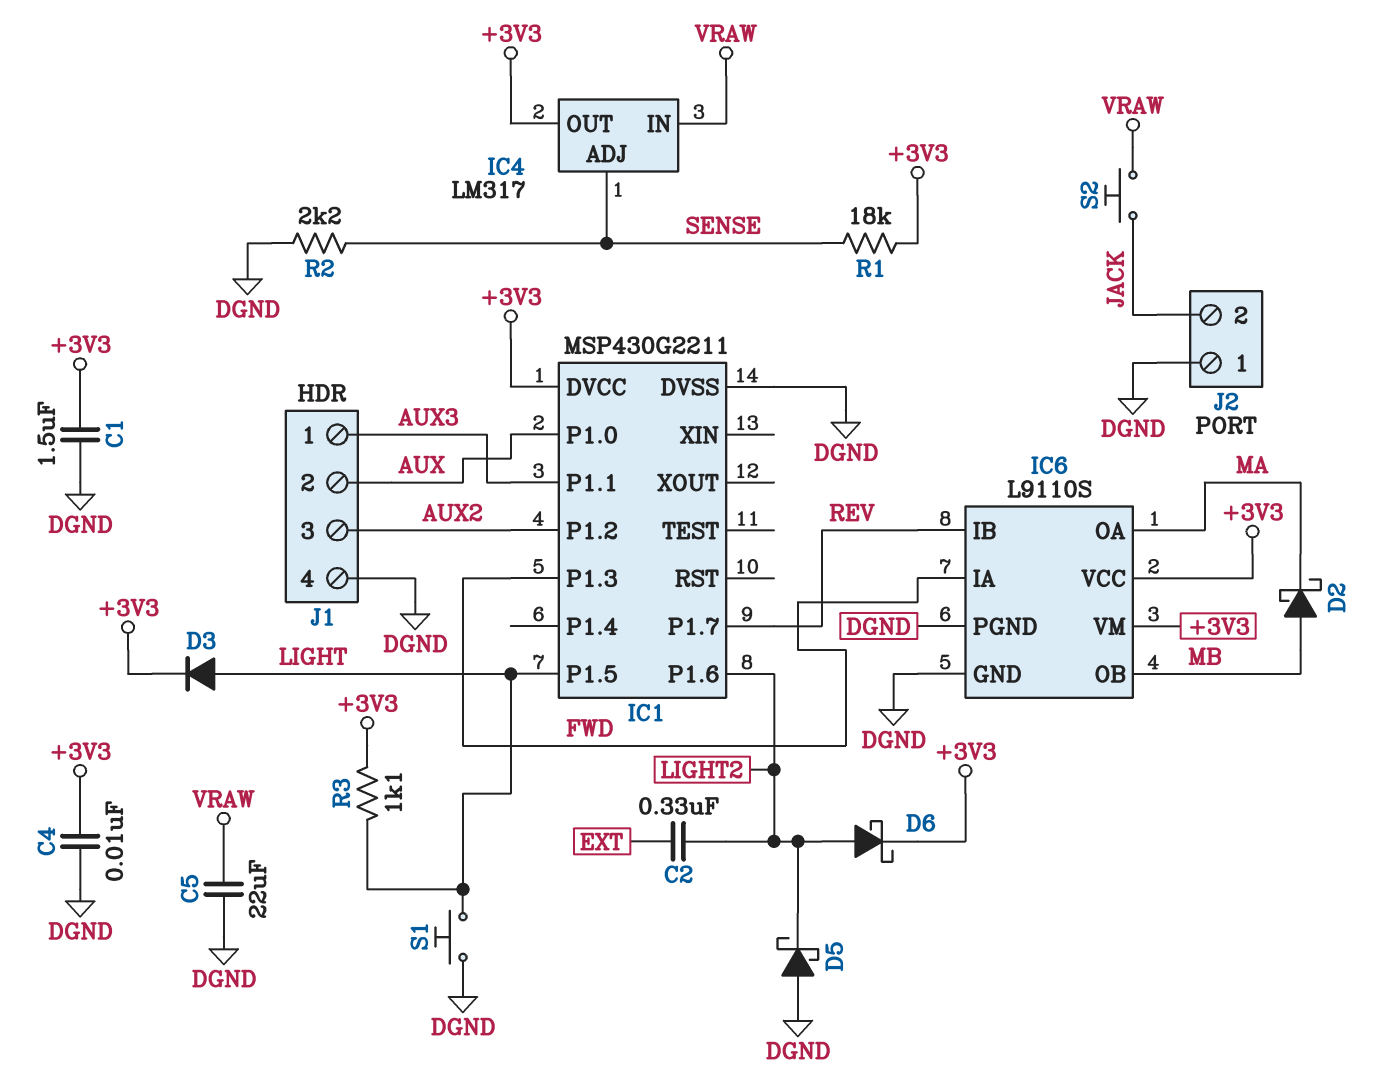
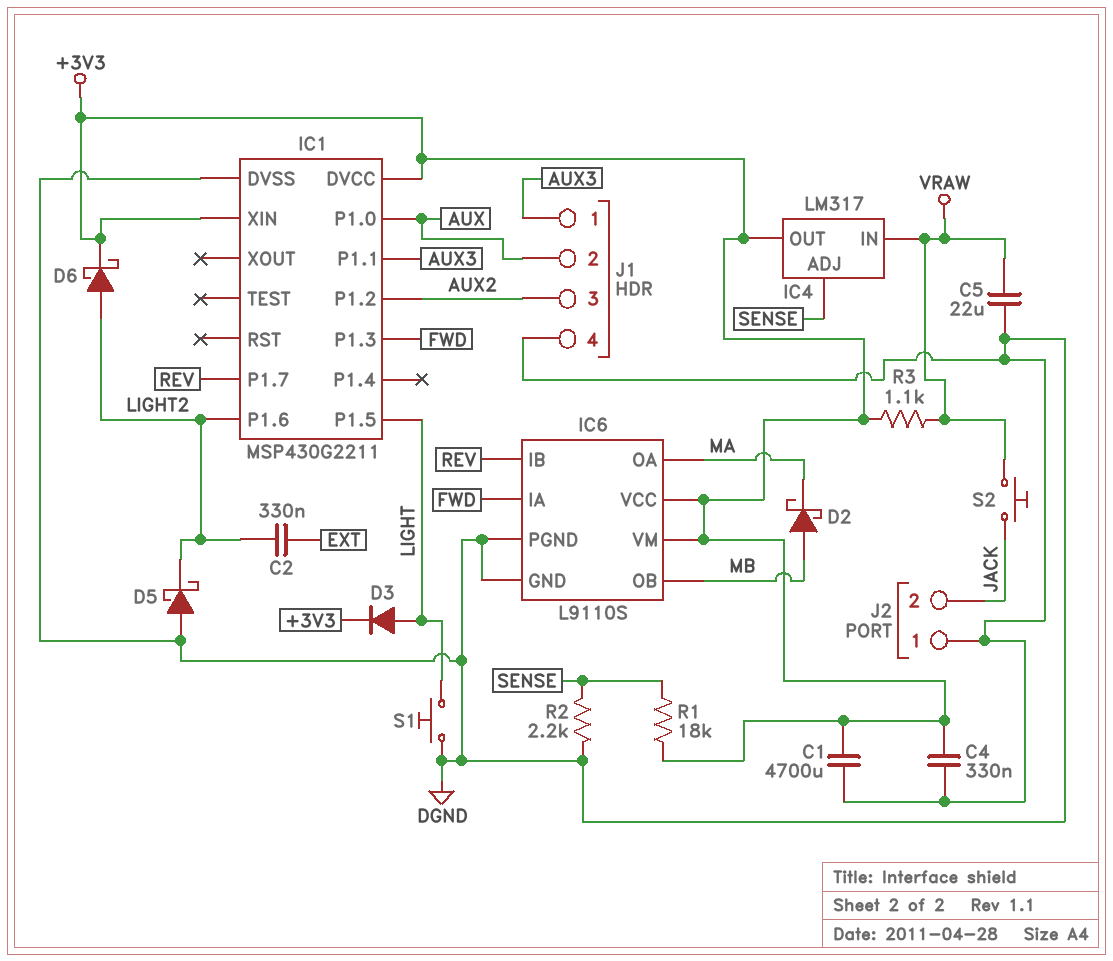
C1: 1.5uF (+3V3, DGND) -> 4700uF (+3V3, DGND)
C4: 10nF (+3V3, DGND) -> 330nF (+3V3, DGND)
IC1 pin XIN: none -> +3V3
R3: 1.1k (+3V3, LIGHT) -> 1.1k (+3V3, VRAW)

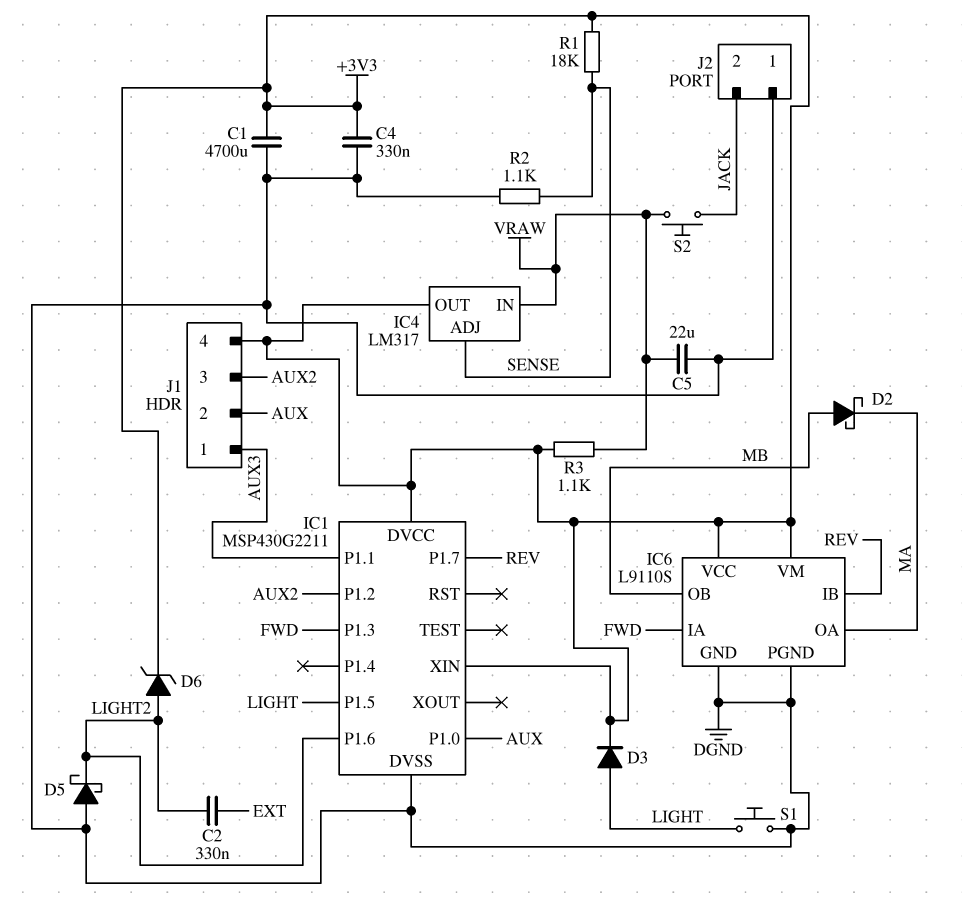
D6: schottky (A LIGHT2, K +3V3) -> zener (A LIGHT2, K +3V3)
J1 pin 4: DGND -> +3V3
R2: 2.2k (DGND, SENSE) -> 1.1k (DGND, SENSE)

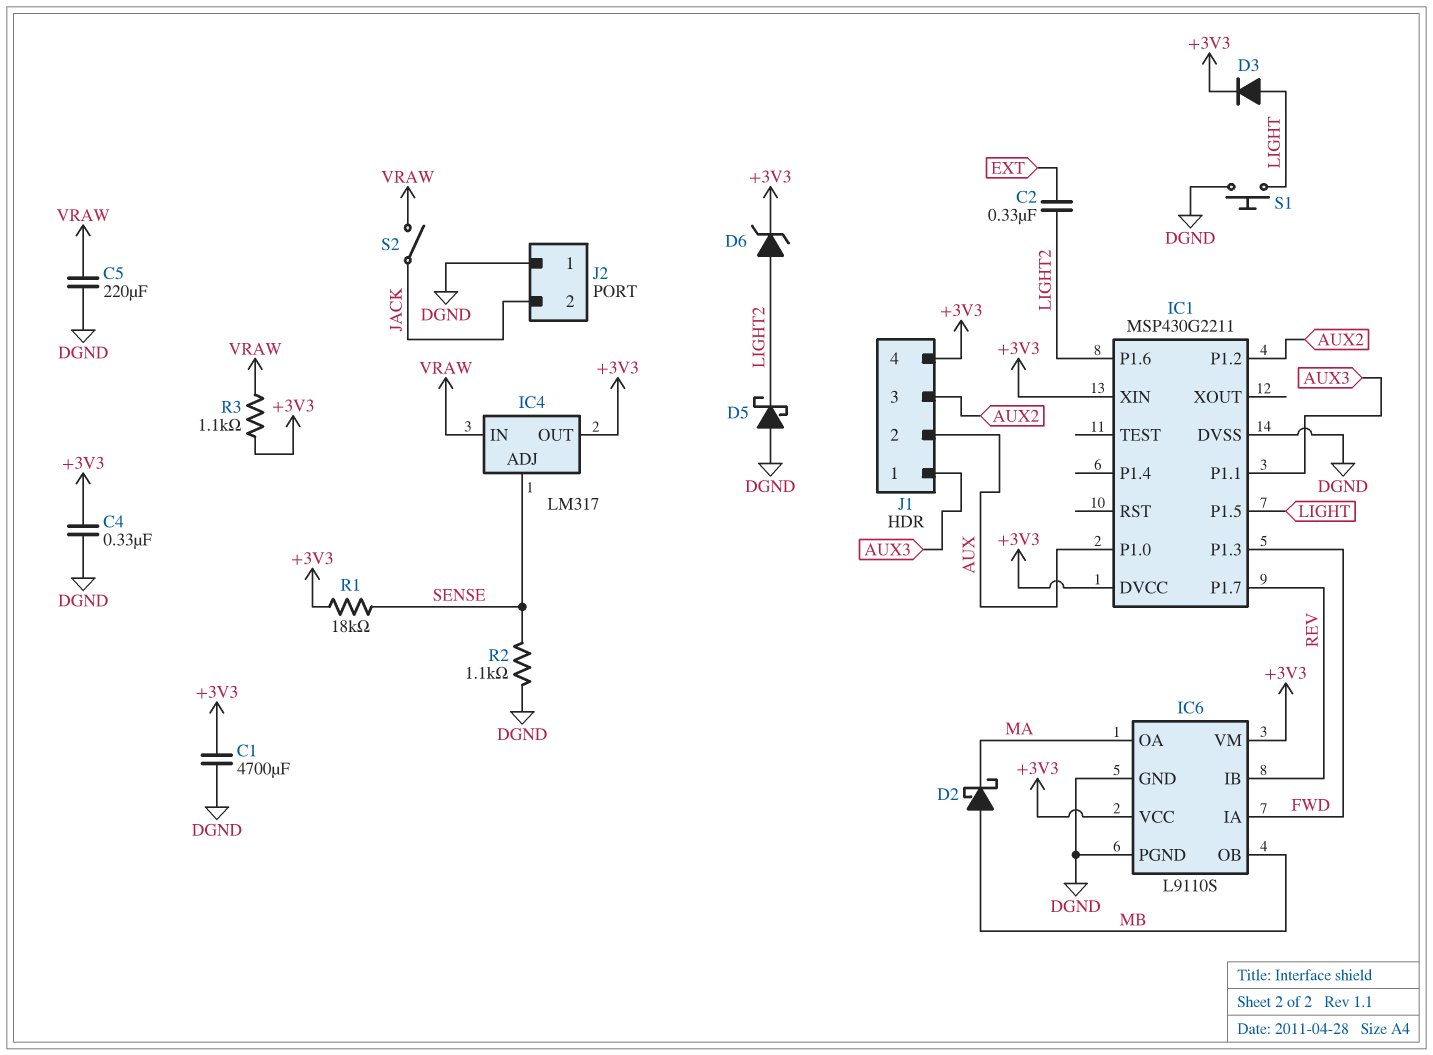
C5: 22uF (DGND, VRAW) -> 220uF (DGND, VRAW)
S2: button (JACK, VRAW) -> switch (JACK, VRAW)

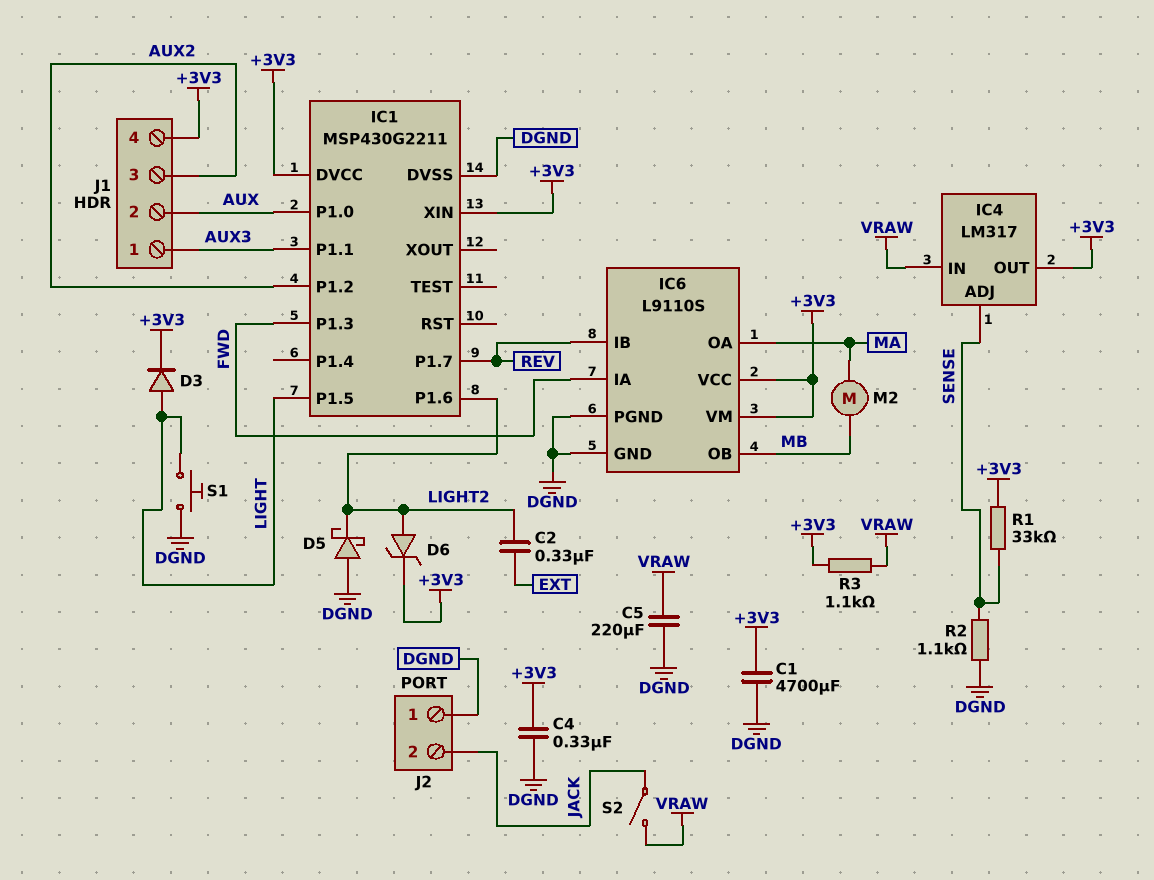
D2: schottky (A MB, K MA) -> none
M2: none -> motor (MA, MB)
R1: 18k (+3V3, SENSE) -> 33k (+3V3, SENSE)

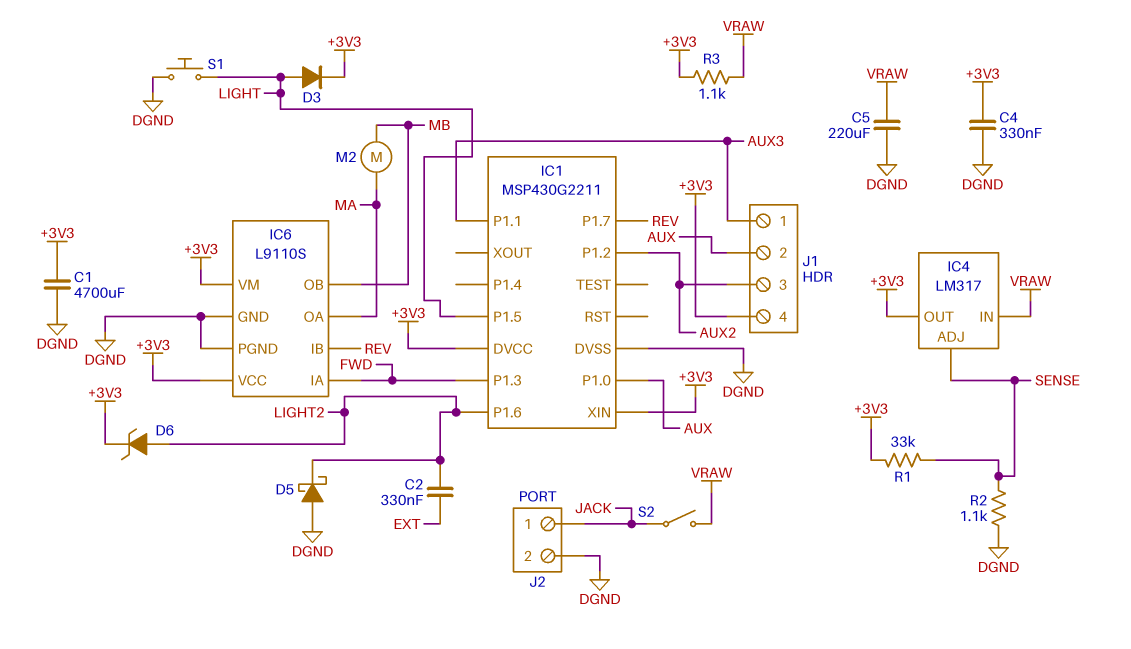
J2 pin 1: DGND -> JACK
J2 pin 2: JACK -> DGND

